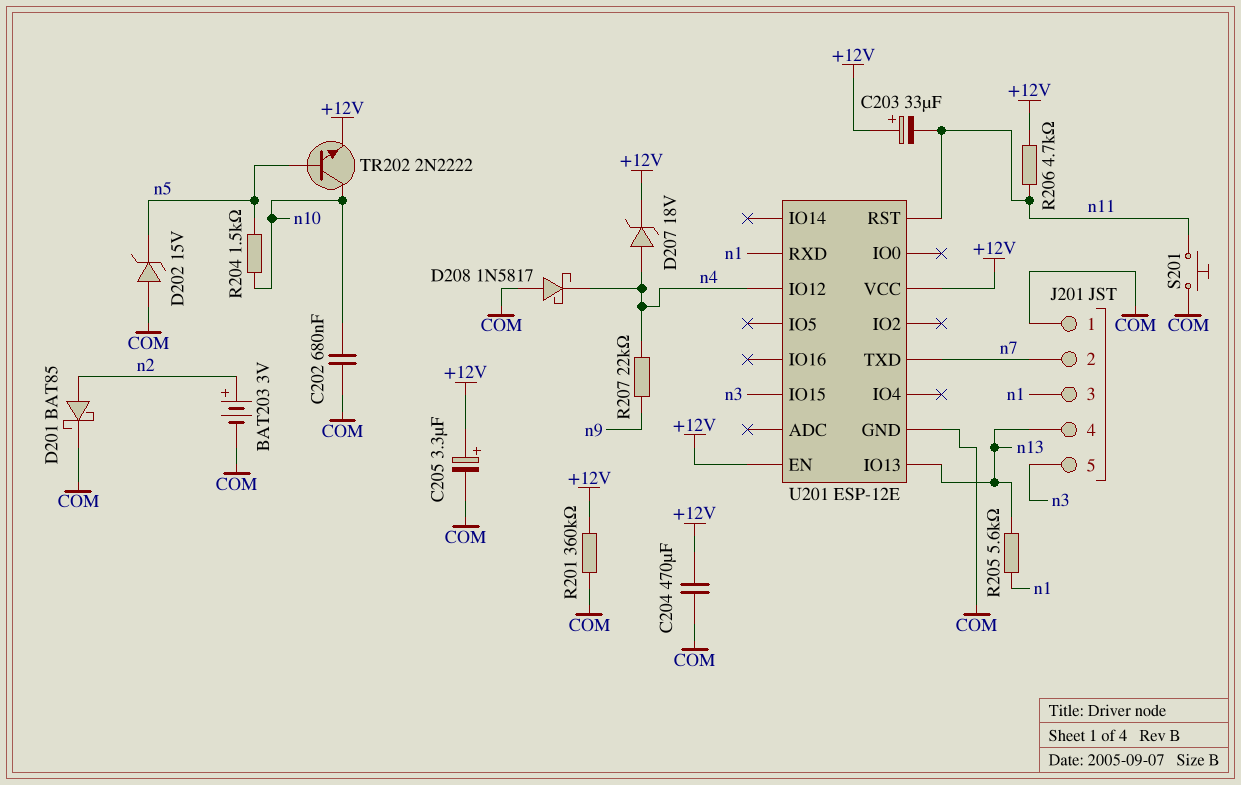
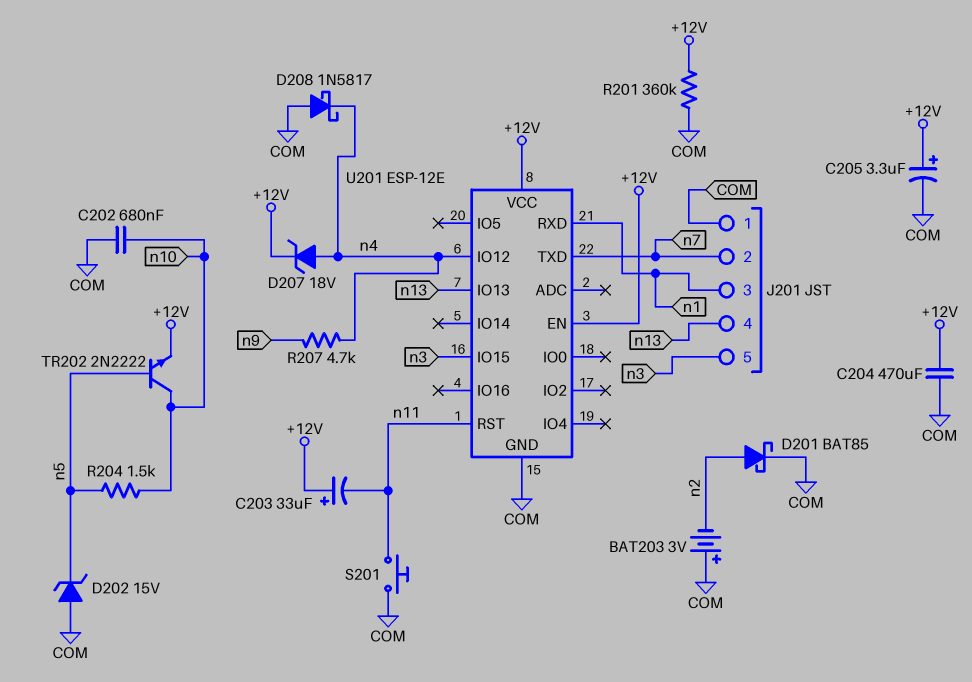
BAT203: 3V (plus n2, minus COM) -> 3V (plus COM, minus n2)
R205: 5.6k (n1, n13) -> none
R206: 4.7k (+12V, n11) -> none
R207: 22k (n4, n9) -> 4.7k (n4, n9)

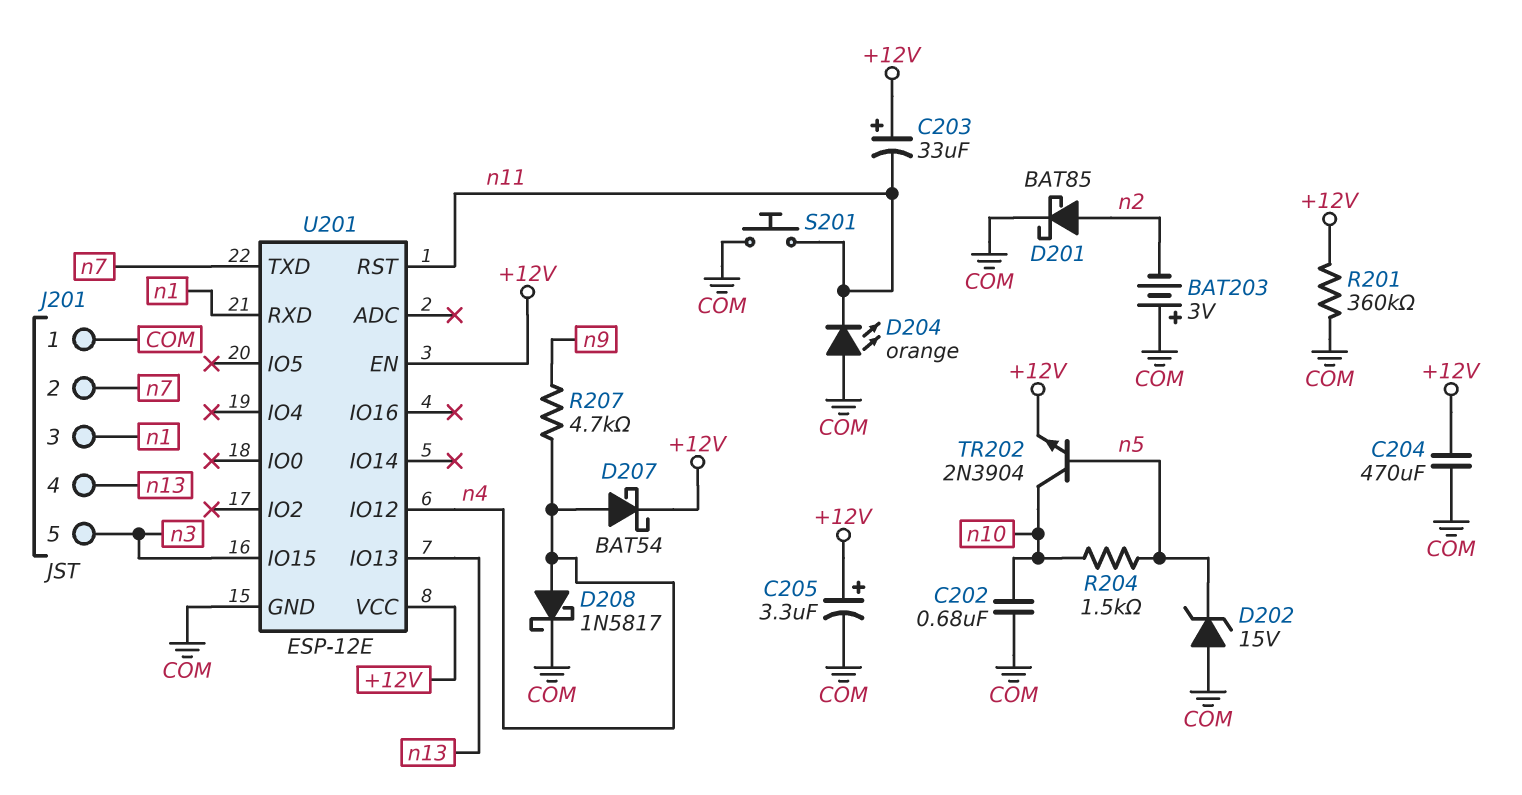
D204: none -> LED orange (A COM, K n11)
D207: zener 18V (A n4, K +12V) -> schottky BAT54 (A n4, K +12V)
D208: schottky 1N5817 (A COM, K n4) -> schottky 1N5817 (A n4, K COM)
TR202: NPN 2N2222 (B n5, C n10, E +12V) -> NPN 2N3904 (B n5, C n10, E +12V)

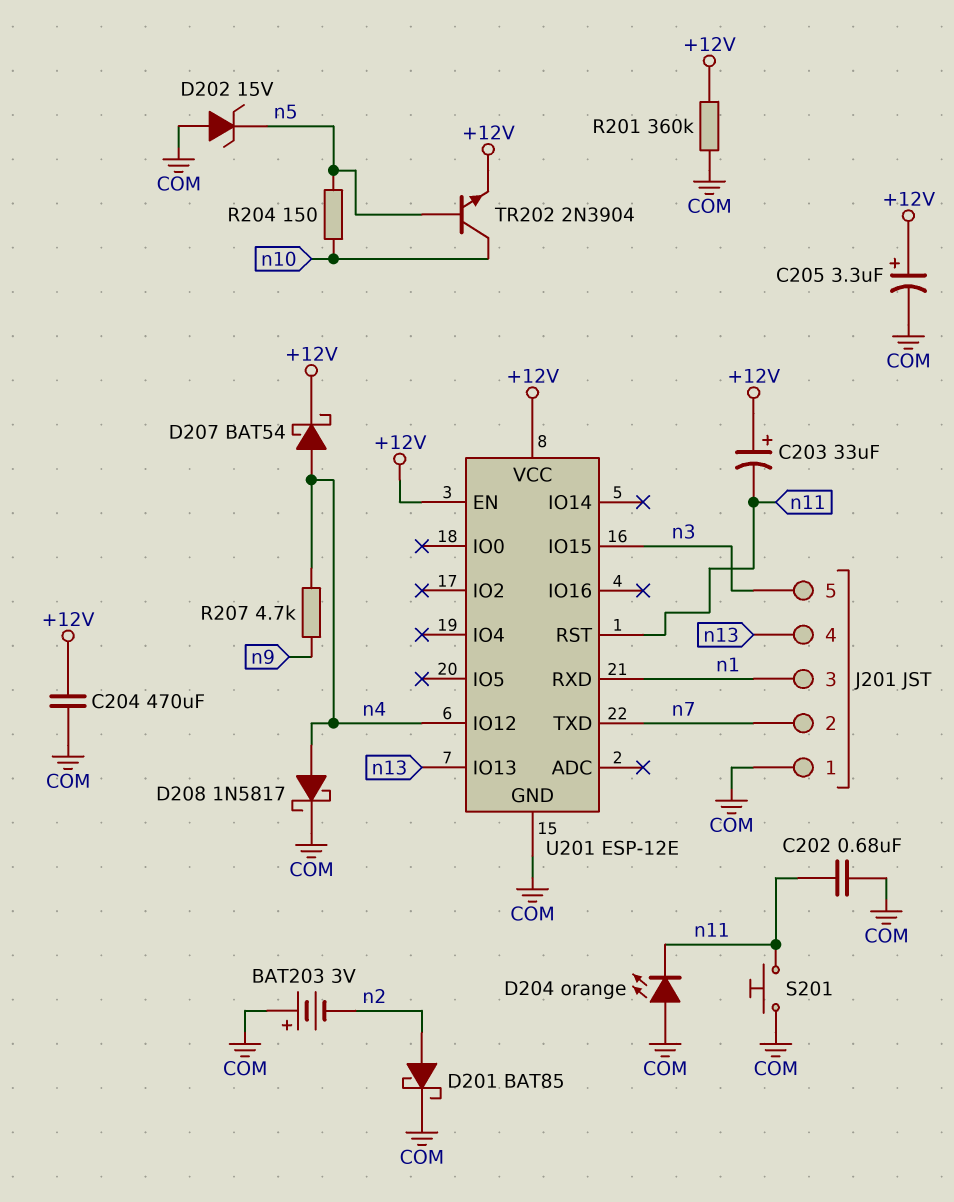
C202: 680nF (COM, n10) -> 680nF (COM, n11)
R204: 1.5k (n5, n10) -> 150 (n5, n10)

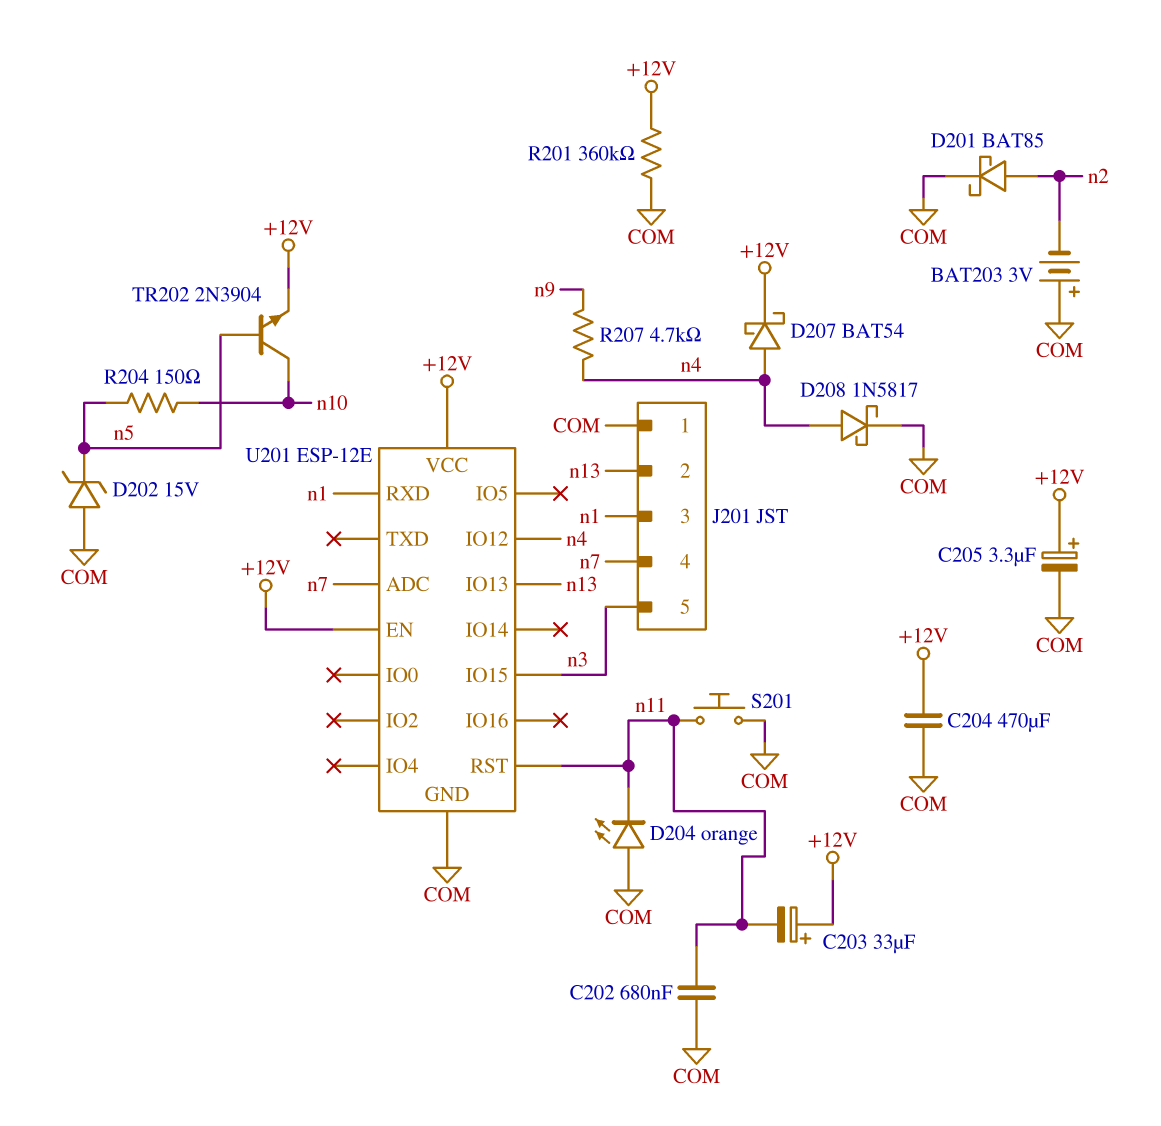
J201 pin 2: n7 -> n13
J201 pin 4: n13 -> n7
U201 pin ADC: none -> n7
U201 pin TXD: n7 -> none

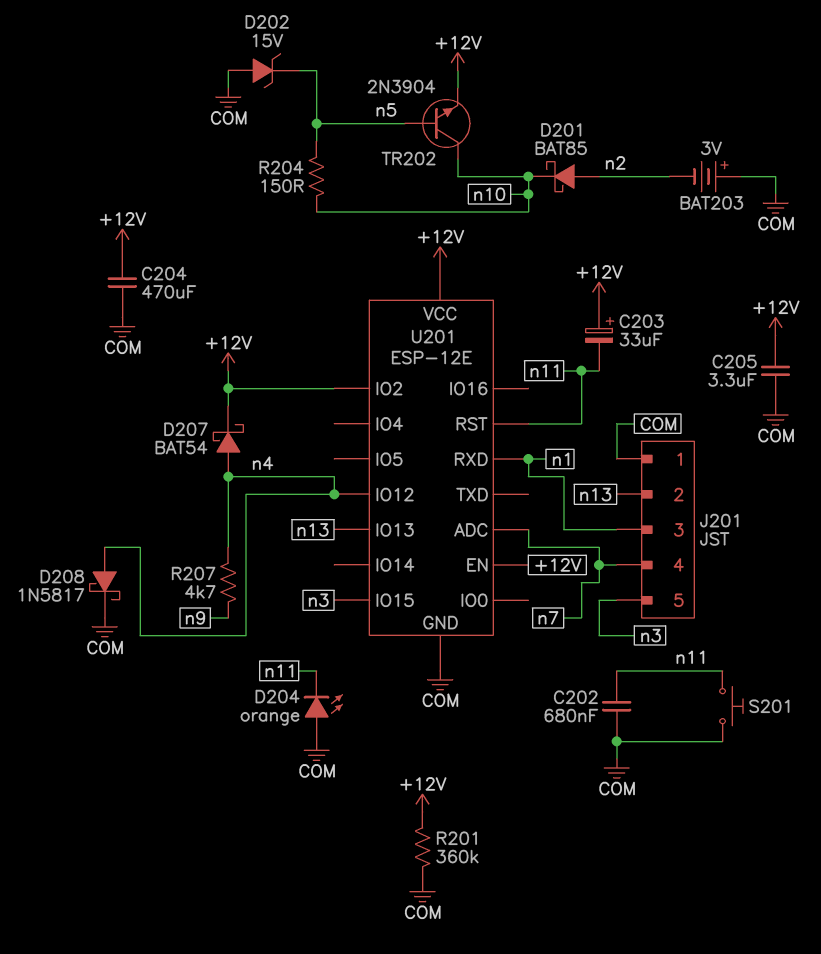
C205: 3.3uF (plus +12V, minus COM) -> 3.3uF (+12V, COM)
D201: schottky BAT85 (A n2, K COM) -> schottky BAT85 (A n2, K n10)
U201 pin IO2: none -> +12V

